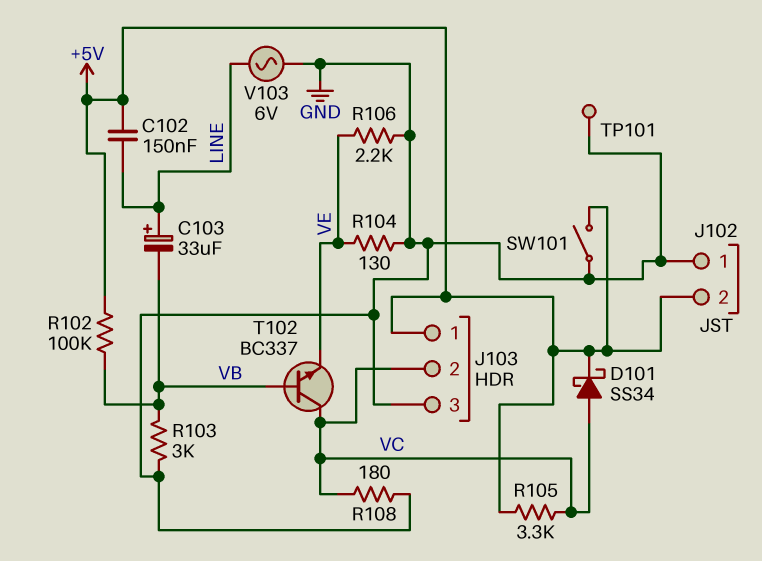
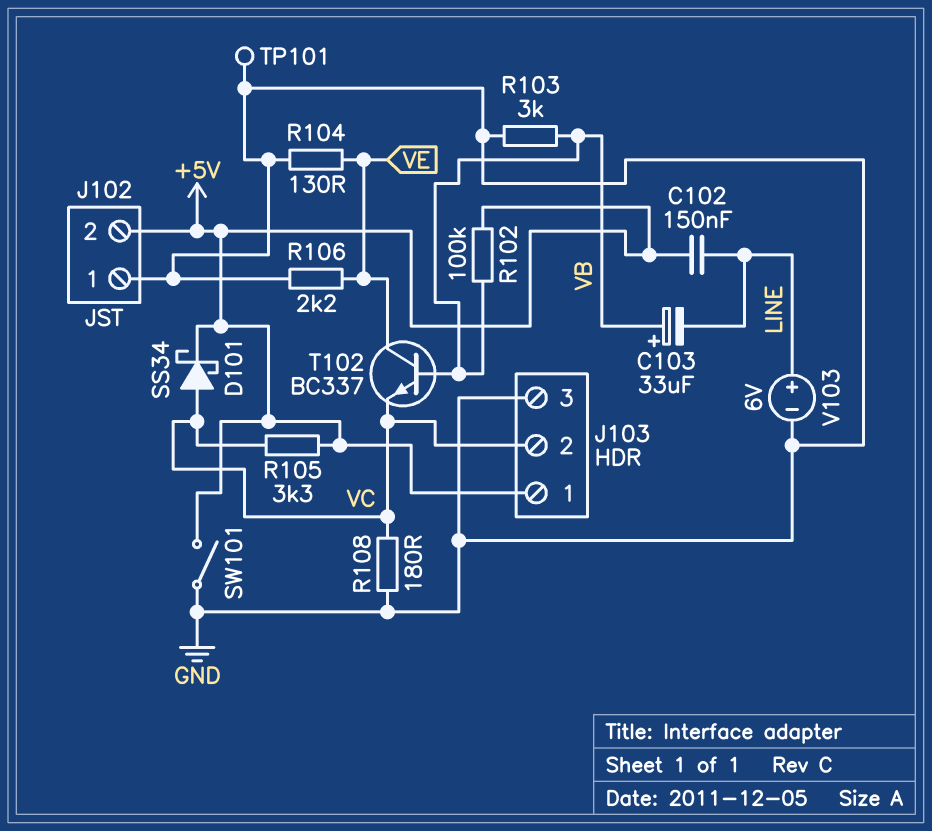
C103: 33uF (plus LINE, minus VB) -> 33uF (plus VB, minus LINE)
T102: NPN BC337 (B VB, C VC, E VE) -> NPN BC337 (B VB, C VE, E VC)
V103: AC 6V (GND, LINE) -> 6V (plus LINE, minus GND)

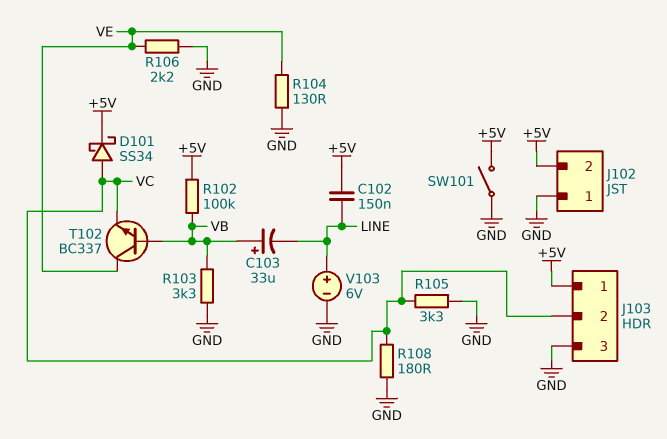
R103: 3k (GND, VB) -> 3.3k (GND, VB)
R105: 3.3k (+5V, VC) -> 3.3k (GND, VC)
TP101: test point (GND) -> none

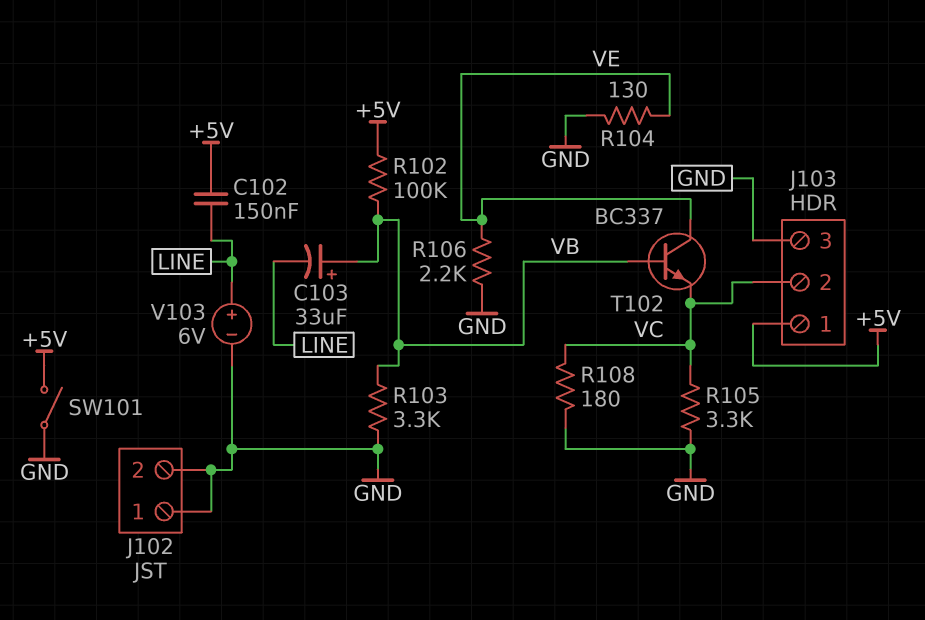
D101: schottky SS34 (A VC, K +5V) -> none
J102 pin 2: +5V -> GND

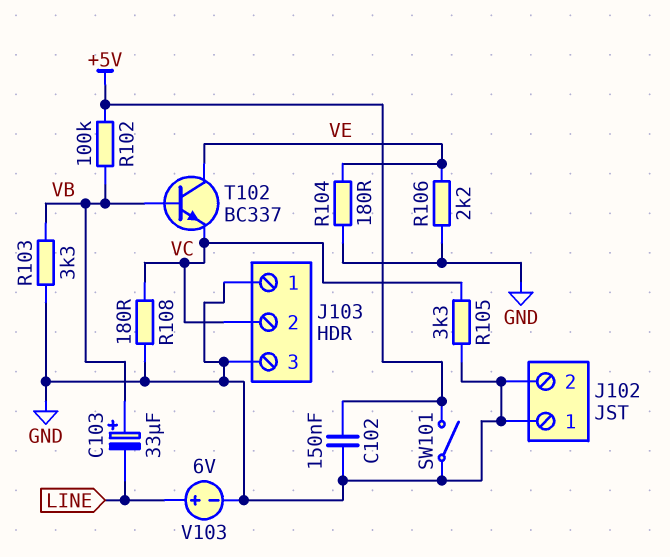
C102: 150nF (+5V, LINE) -> 150nF (+5V, GND)
J103 pin 1: +5V -> GND
R104: 130 (GND, VE) -> 180 (GND, VE)

